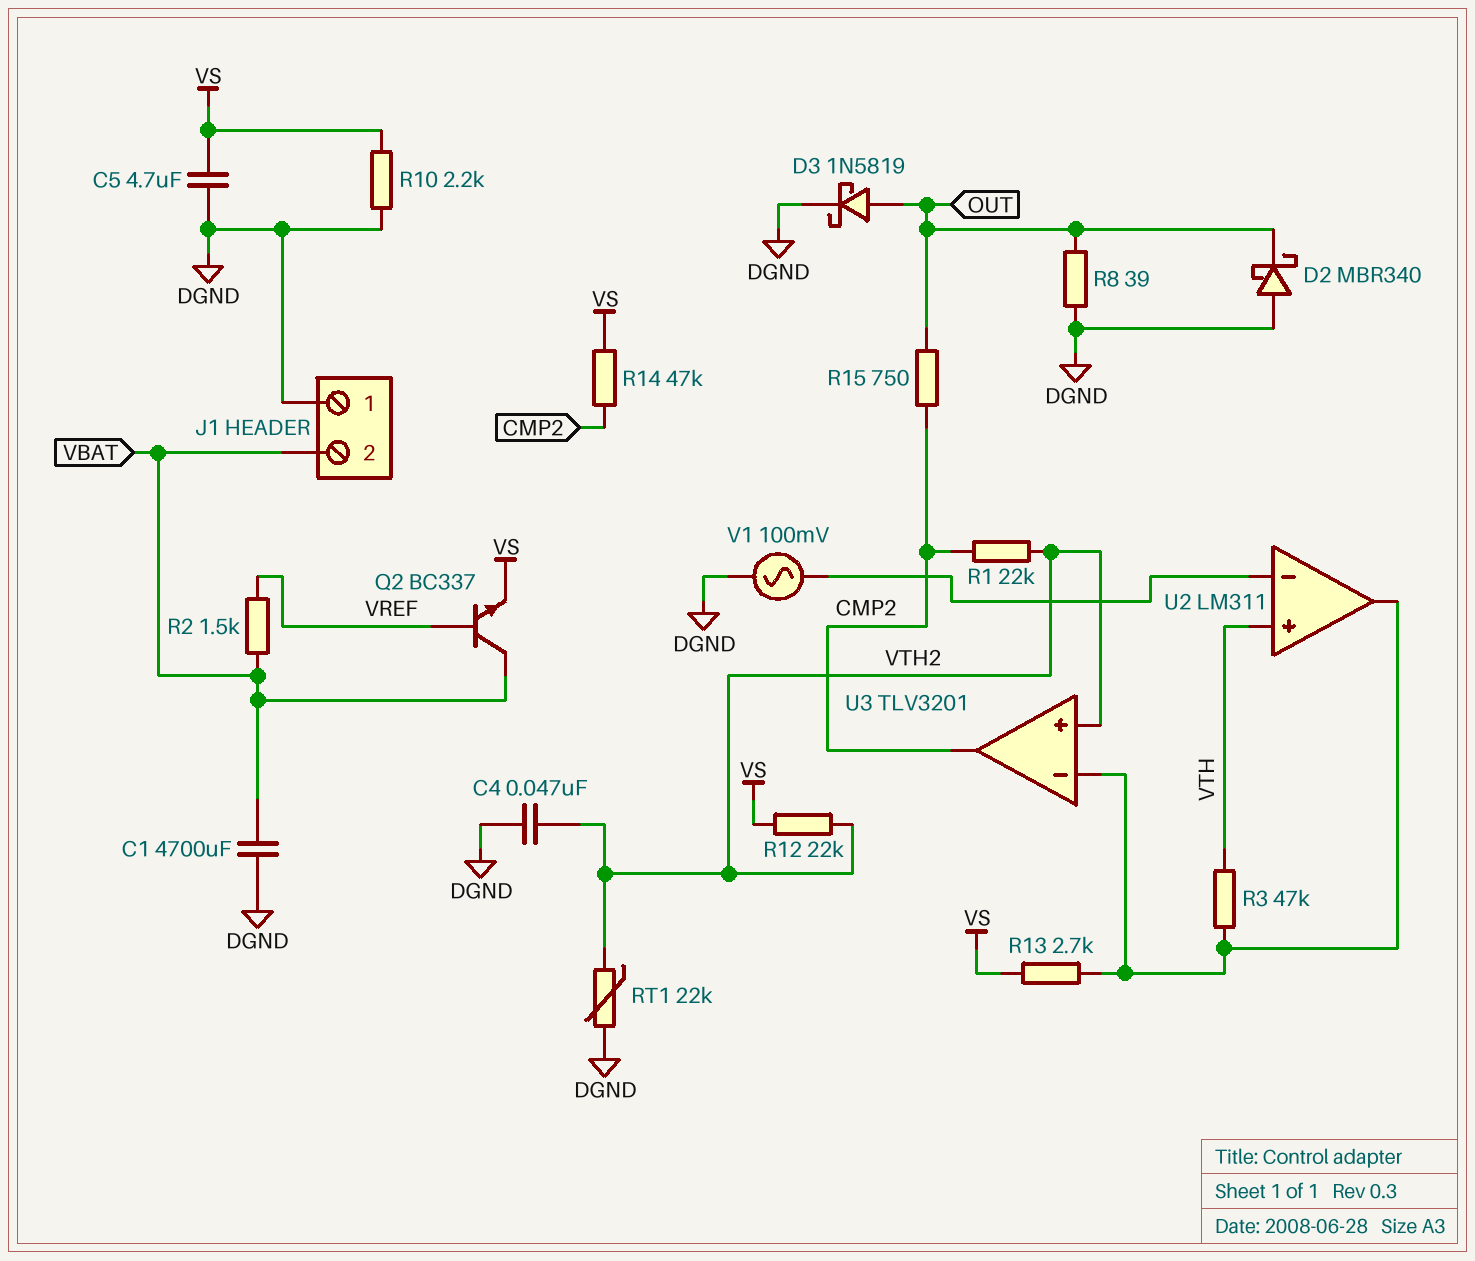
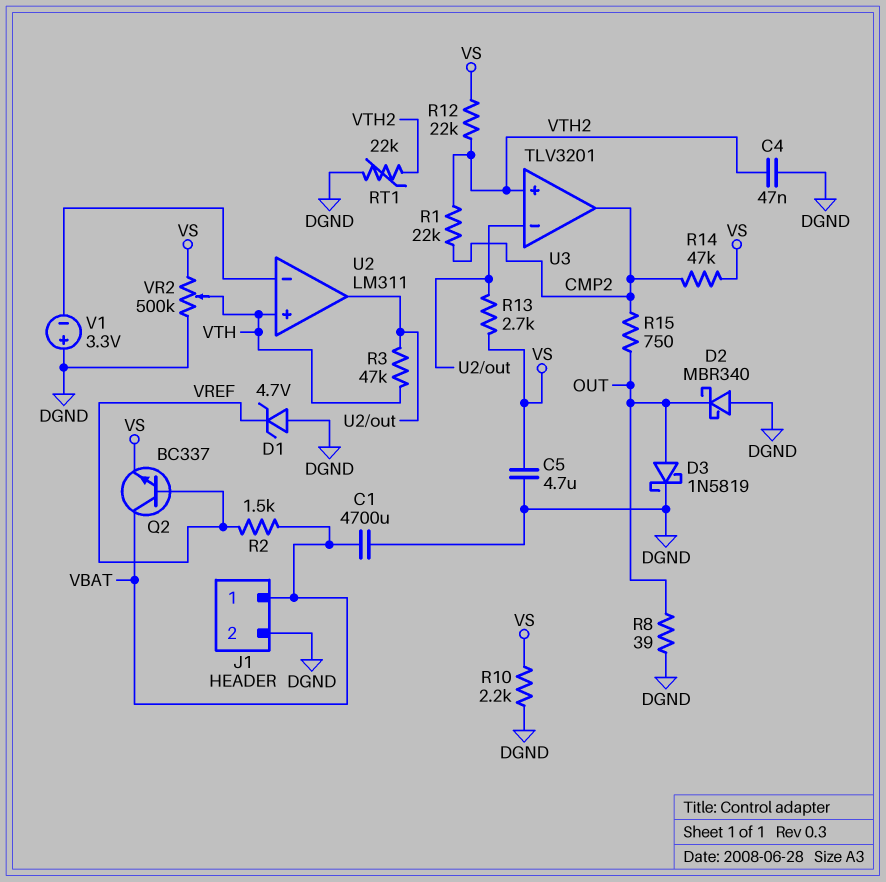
D1: none -> zener 4.7V (A DGND, K VREF)
J1 pin 1: DGND -> VBAT
J1 pin 2: VBAT -> DGND
V1: AC 100mV (DGND, U2/in-) -> 3.3V (plus DGND, minus U2/in-)
VR2: none -> 500k (DGND, VS, wiper VTH)

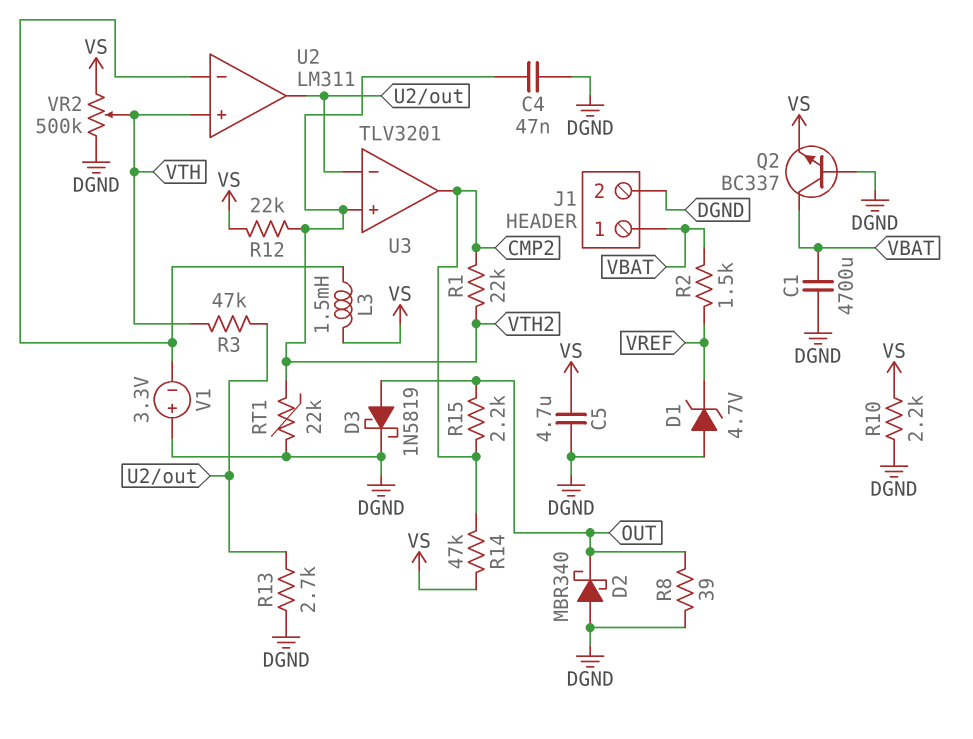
L3: none -> 1.5mH (U2/in-, VS)
Q2: NPN BC337 (B VREF, C VBAT, E VS) -> NPN BC337 (B DGND, C VBAT, E VS)
R13: 2.7k (U2/out, VS) -> 2.7k (DGND, U2/out)
R15: 750 (CMP2, OUT) -> 2.2k (CMP2, OUT)

